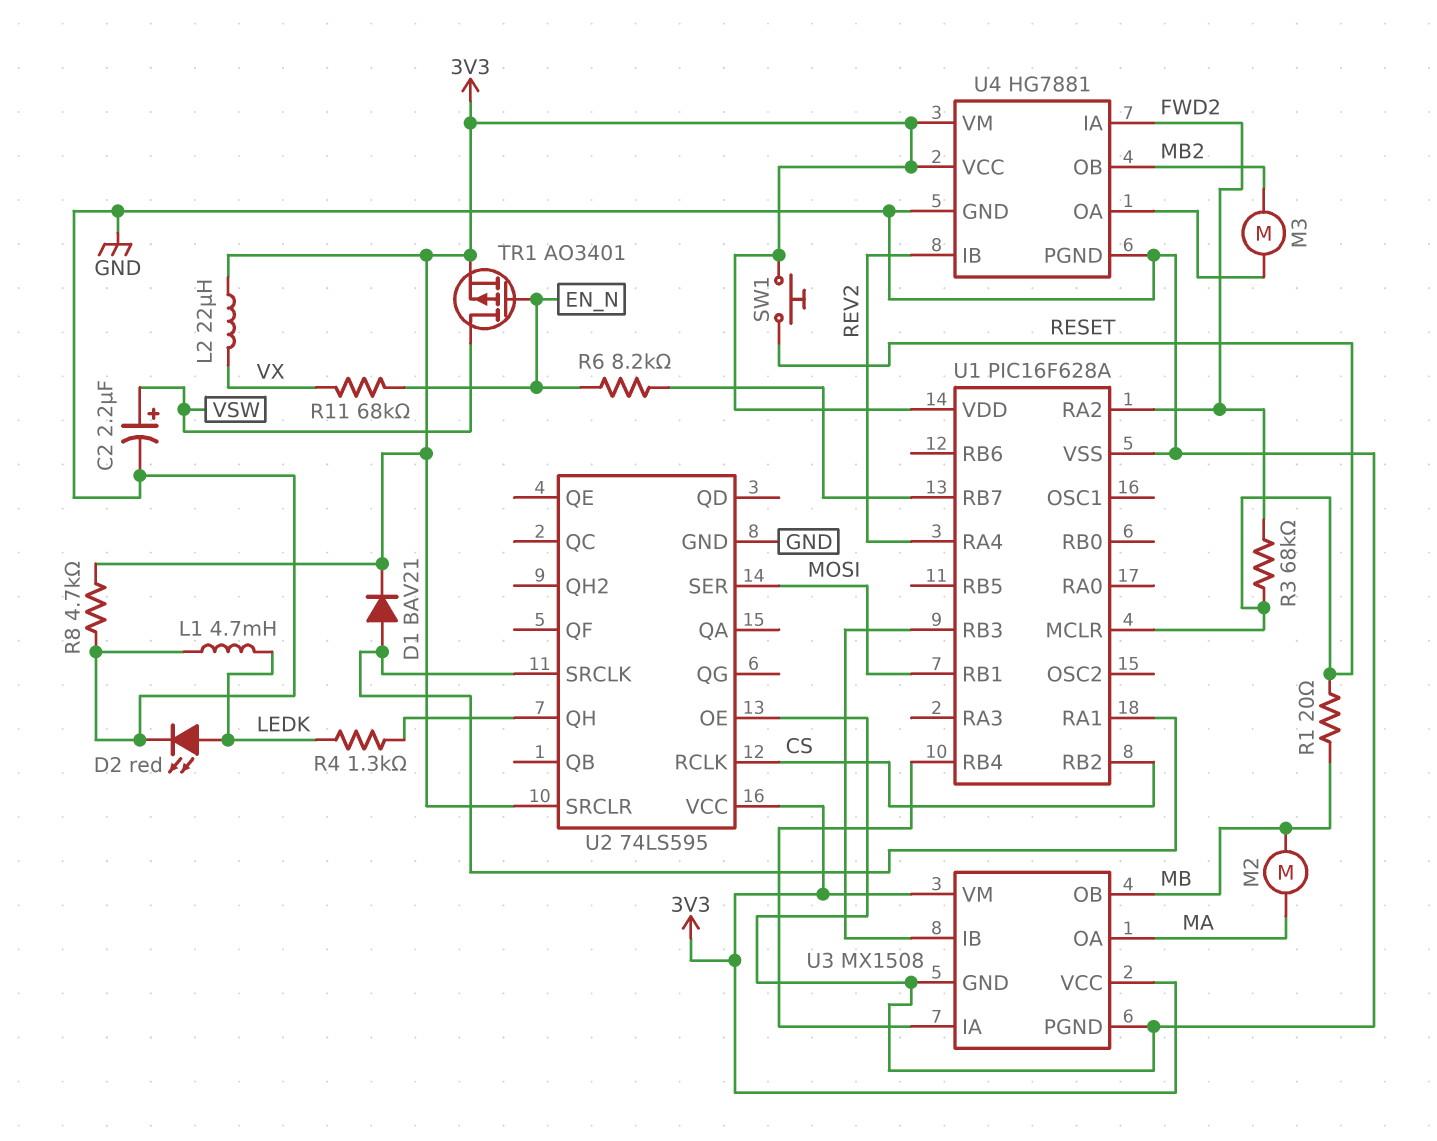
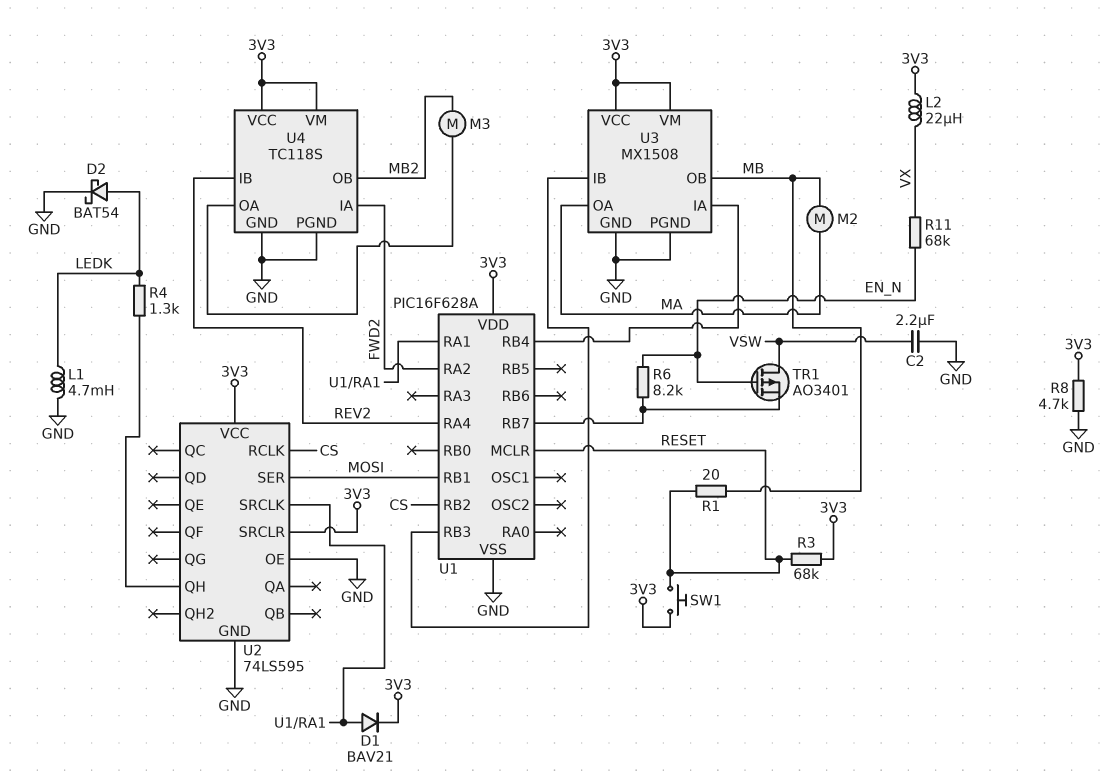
C2: 2.2uF (plus VSW, minus GND) -> 2.2uF (GND, VSW)
D2: LED red (A LEDK, K GND) -> schottky BAT54 (A LEDK, K GND)
R3: 68k (FWD2, RESET) -> 68k (3V3, RESET)
TR1: PMOS AO3401 (G EN_N, D VSW, S 3V3) -> PMOS AO3401 (G EN_N, D VSW, S U1/RB7)
U4: HG7881 -> TC118S

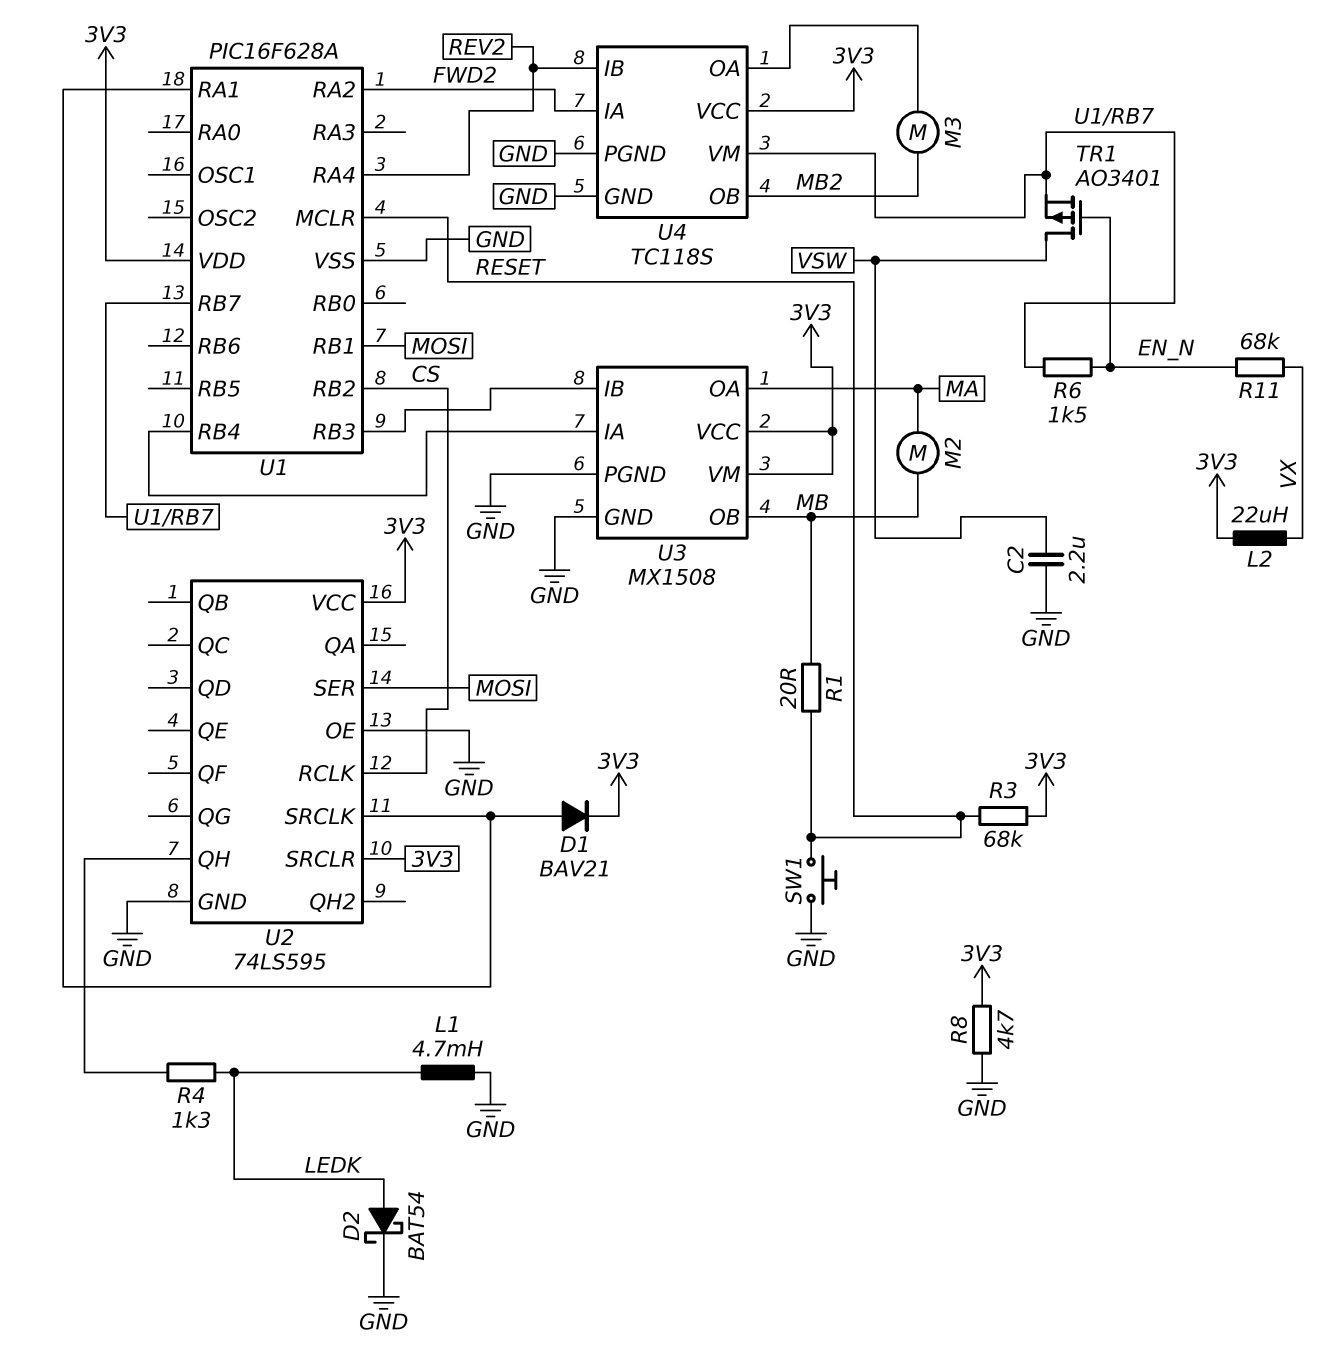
R6: 8.2k (EN_N, U1/RB7) -> 1.5k (EN_N, U1/RB7)
SW1: button (3V3, RESET) -> button (GND, RESET)
U4 pin VM: 3V3 -> U1/RB7

